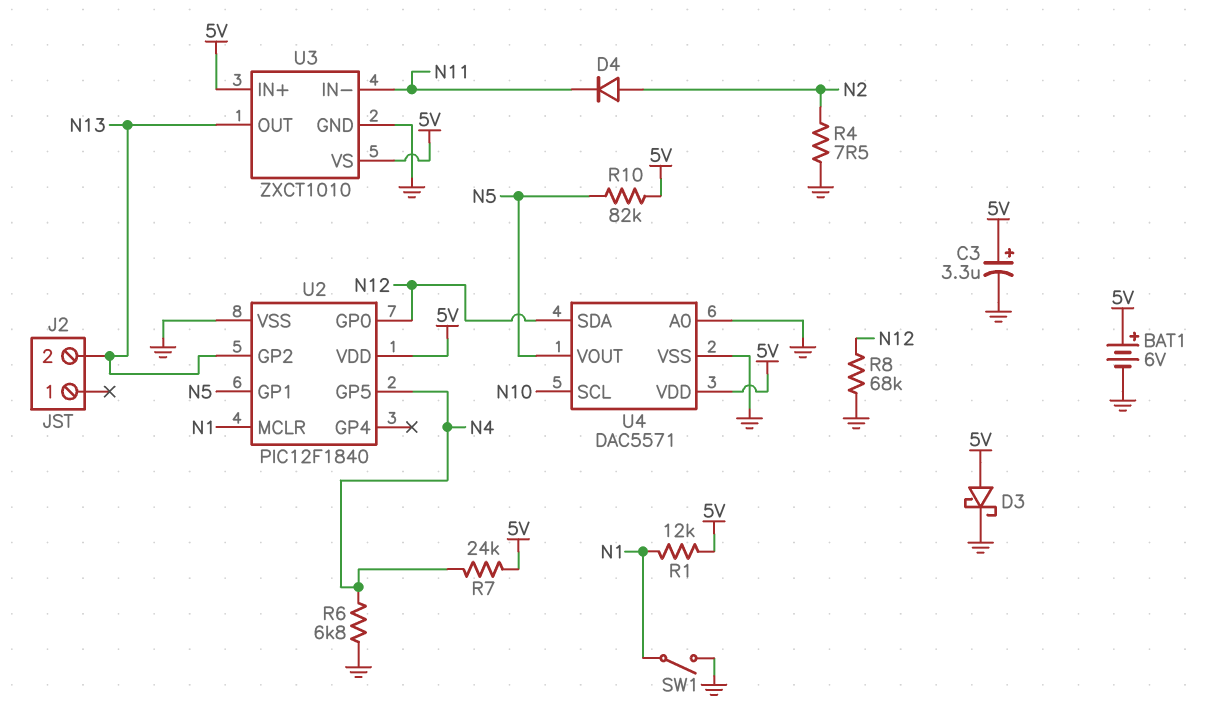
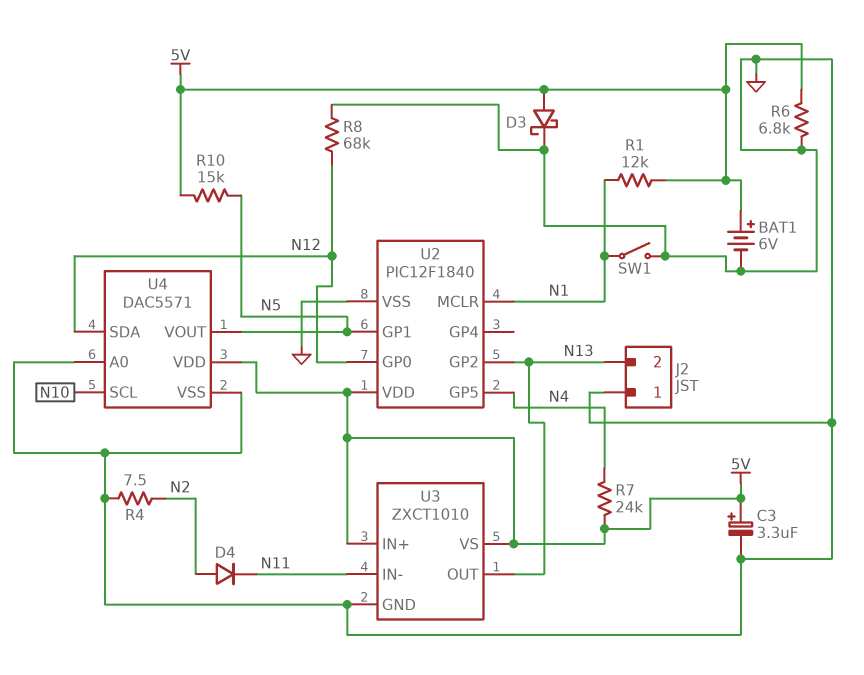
J2 pin 1: none -> GND
R6: 6.8k (GND, N4) -> 6.8k (5V, GND)
R10: 82k (5V, N5) -> 15k (5V, N5)

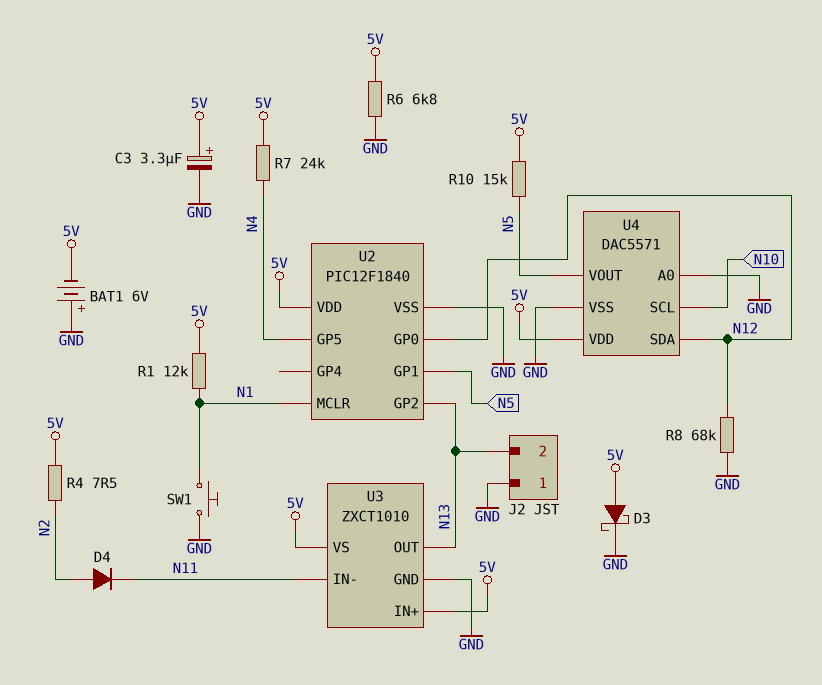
BAT1: 6V (plus 5V, minus GND) -> 6V (plus GND, minus 5V)
R4: 7.5 (GND, N2) -> 7.5 (5V, N2)
SW1: switch (GND, N1) -> button (GND, N1)

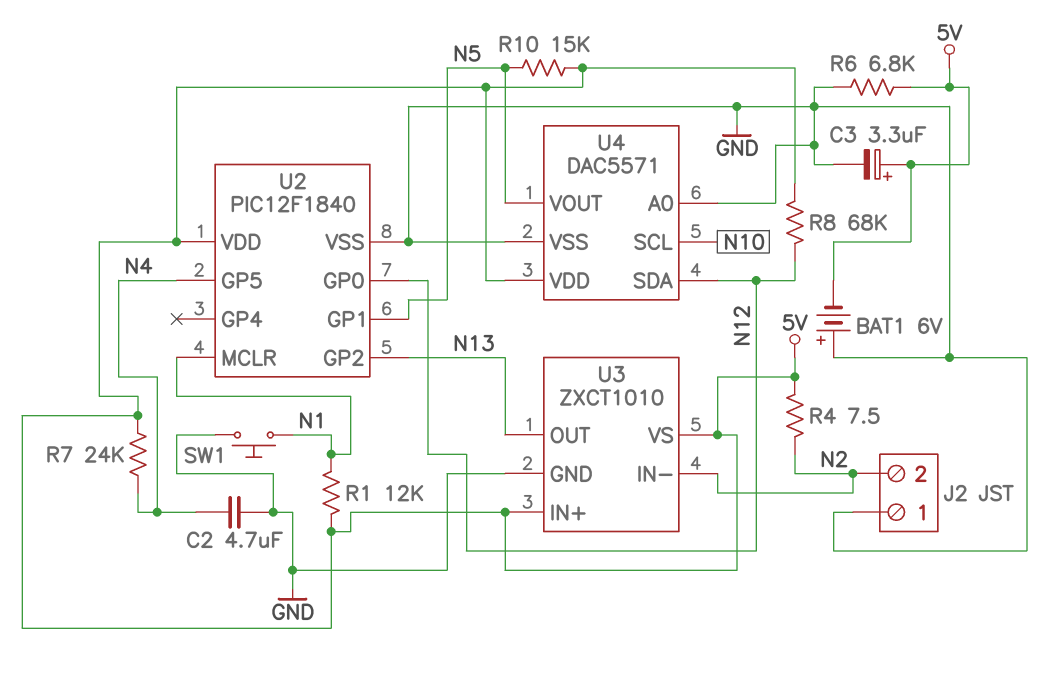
C2: none -> 4.7uF (GND, N4)
D3: schottky (A 5V, K GND) -> none
D4: diode (A N2, K N11) -> none
J2 pin 2: N13 -> N2
R8: 68k (GND, N12) -> 68k (5V, N12)
U3 pin IN-: N11 -> N2

